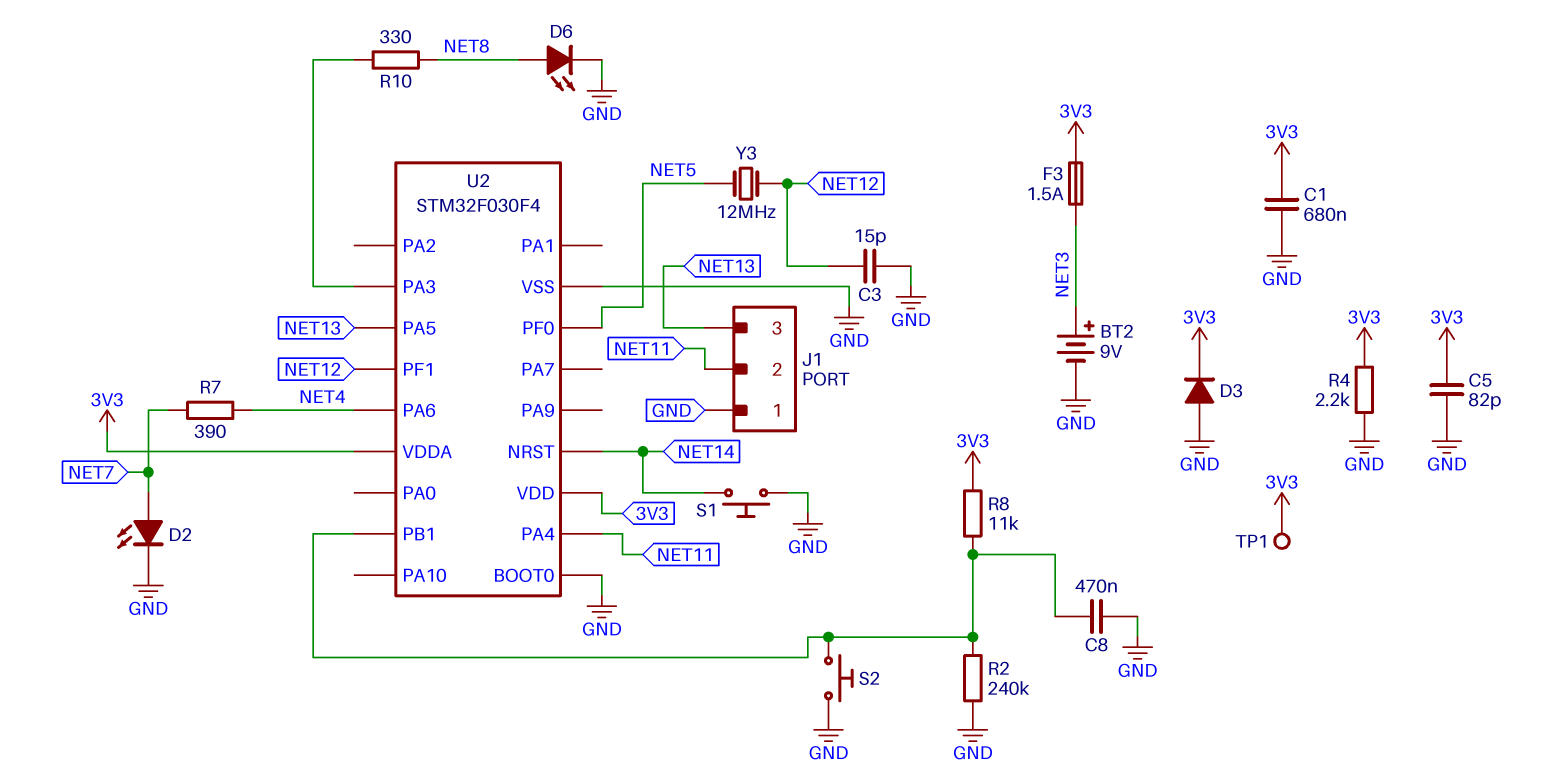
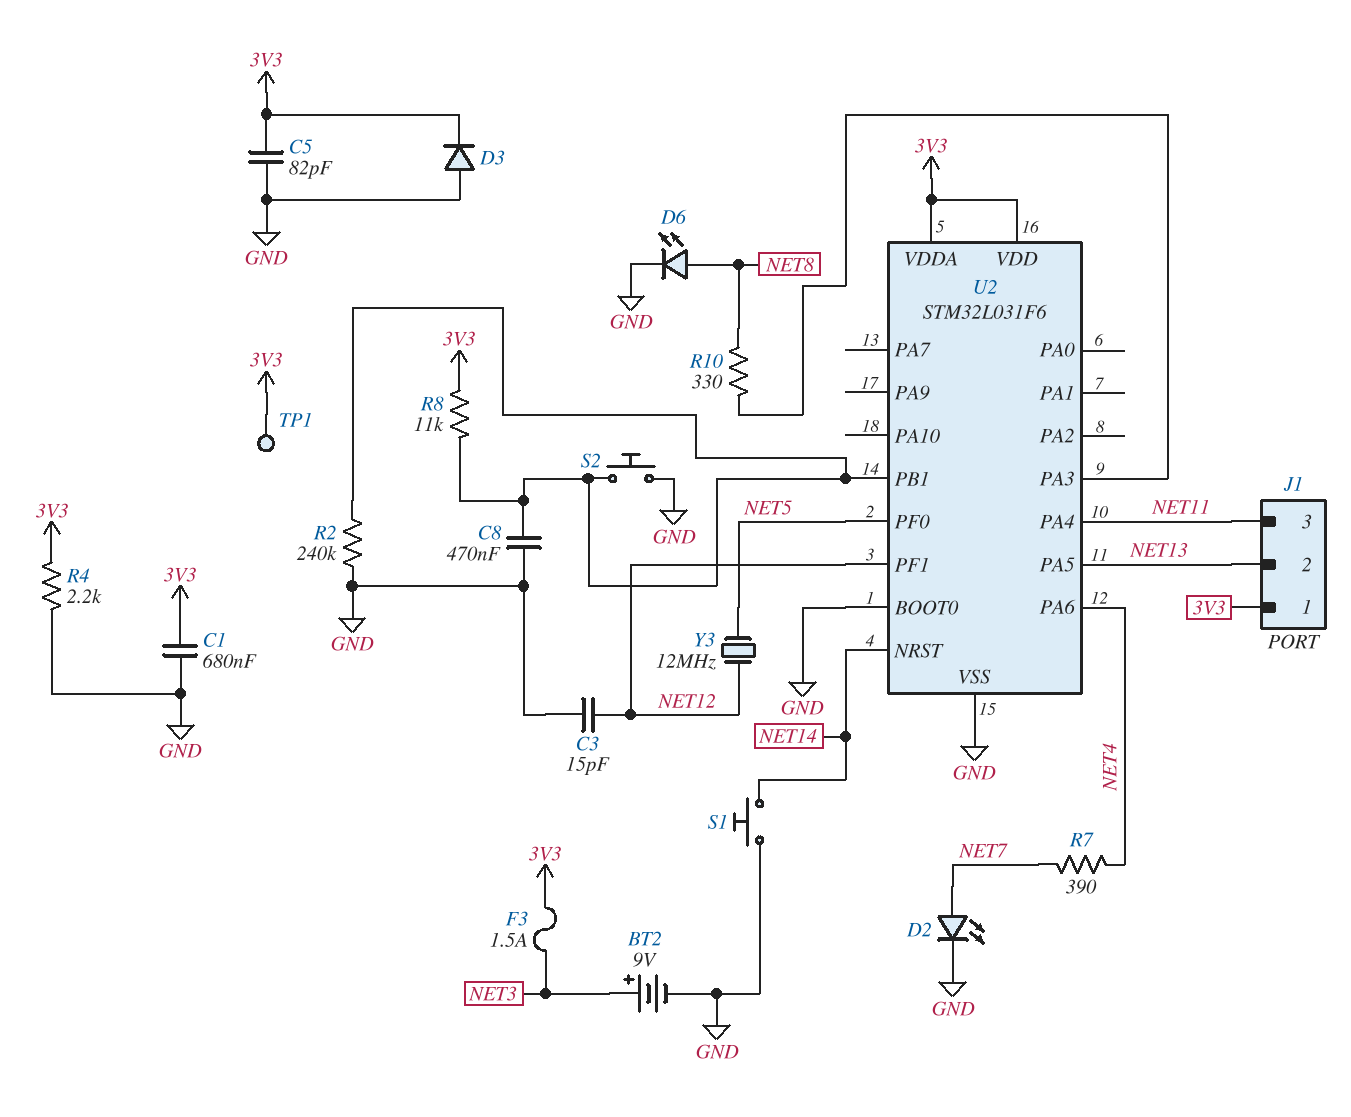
J1 pin 1: GND -> 3V3
J1 pin 2: NET11 -> NET13
J1 pin 3: NET13 -> NET11
U2: STM32F030F4 -> STM32L031F6

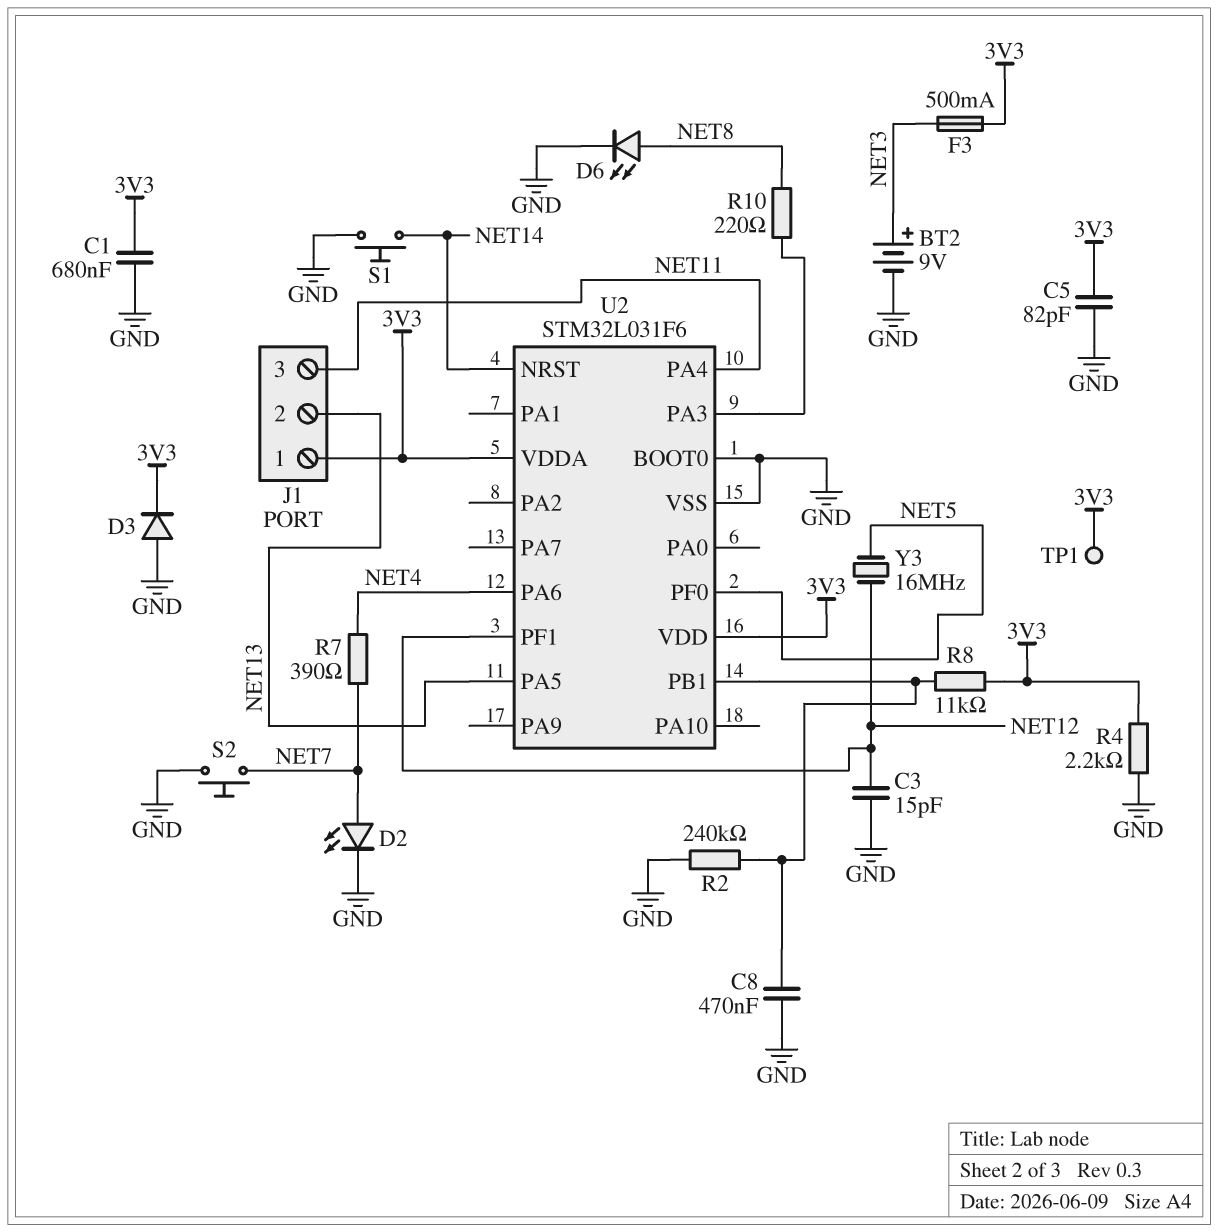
F3: 1.5A (3V3, NET3) -> 500mA (3V3, NET3)
R10: 330 (NET8, U2/PA3) -> 220 (NET8, U2/PA3)
S2: button (GND, U2/PB1) -> button (GND, NET7)
Y3: 12MHz (NET5, NET12) -> 16MHz (NET5, NET12)

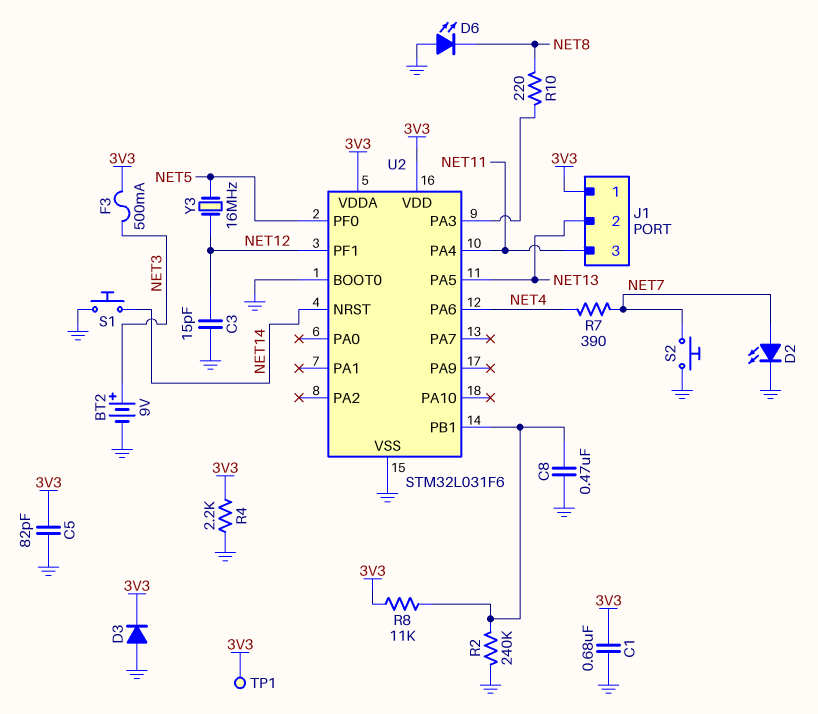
D6: LED (A NET8, K GND) -> LED (A GND, K NET8)

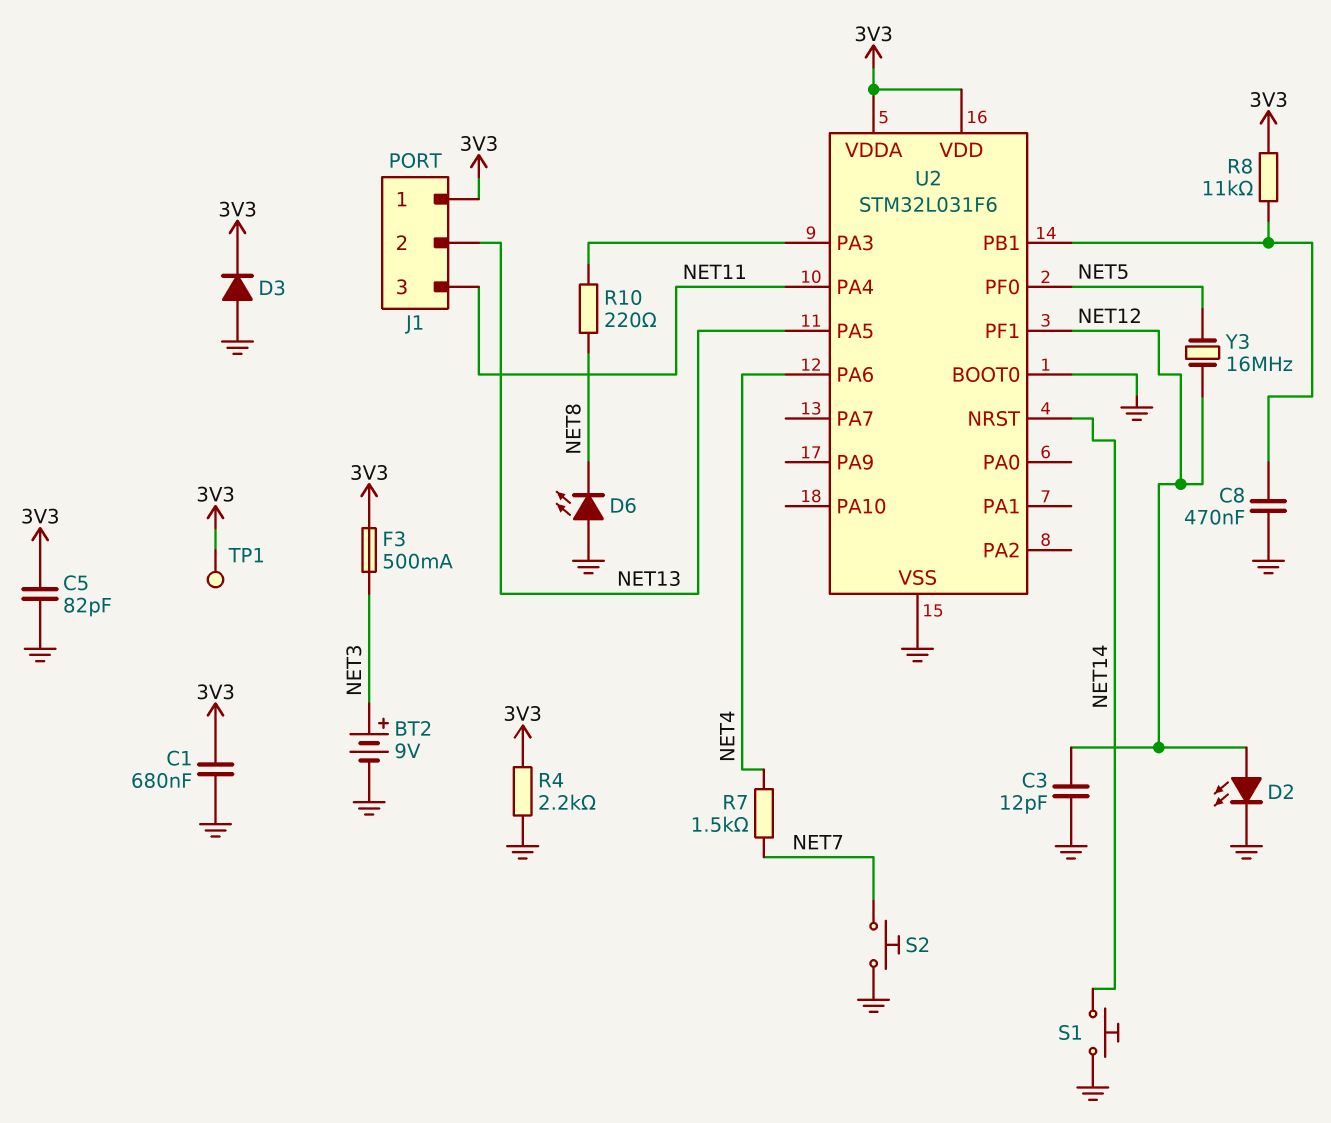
C3: 15pF (GND, NET12) -> 12pF (GND, NET12)
D2: LED (A NET7, K GND) -> LED (A NET12, K GND)
R2: 240k (GND, U2/PB1) -> none
R7: 390 (NET4, NET7) -> 1.5k (NET4, NET7)

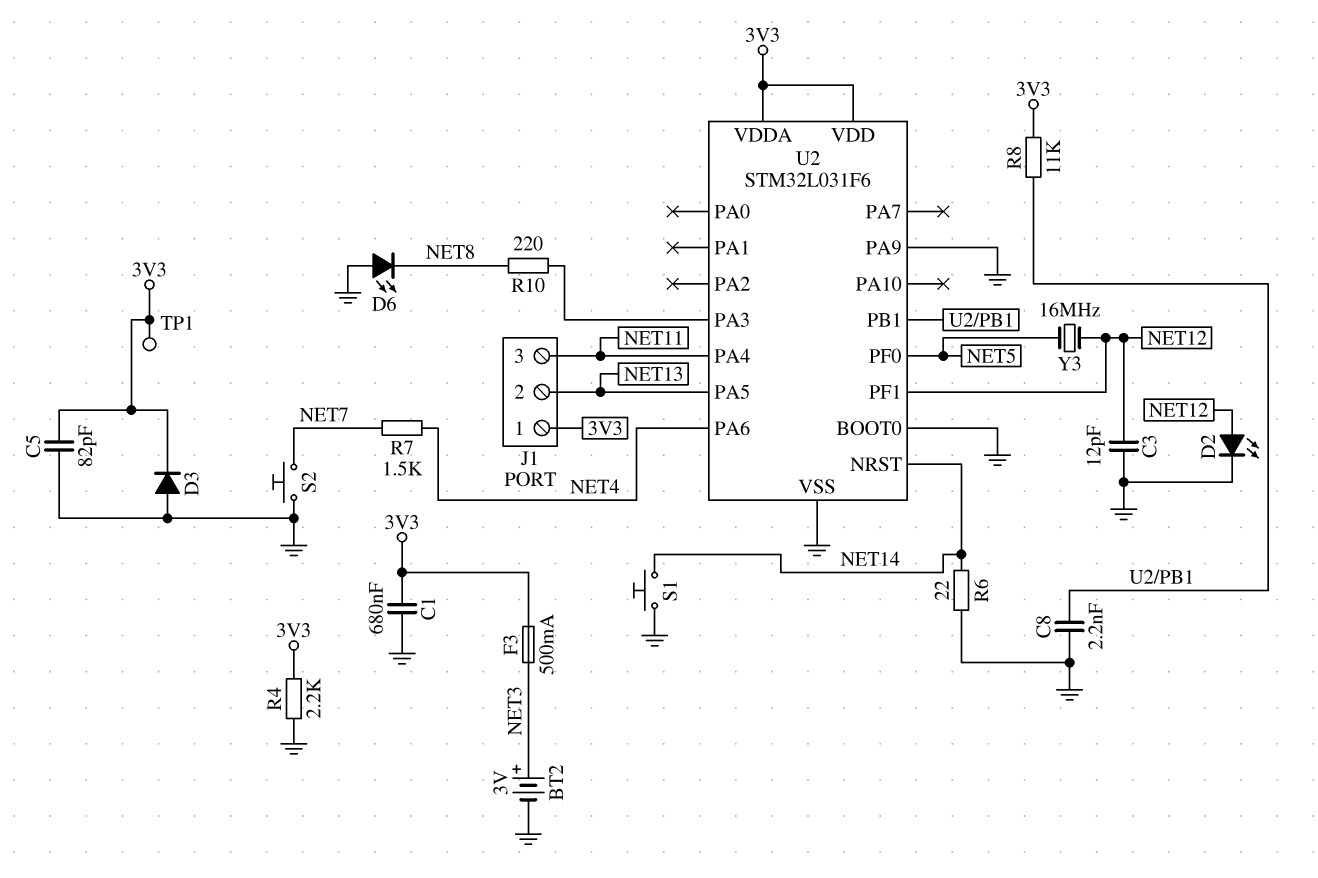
BT2: 9V (plus NET3, minus GND) -> 3V (plus NET3, minus GND)
C8: 470nF (GND, U2/PB1) -> 2.2nF (GND, U2/PB1)
R6: none -> 22 (GND, NET14)
U2 pin PA9: none -> GND

